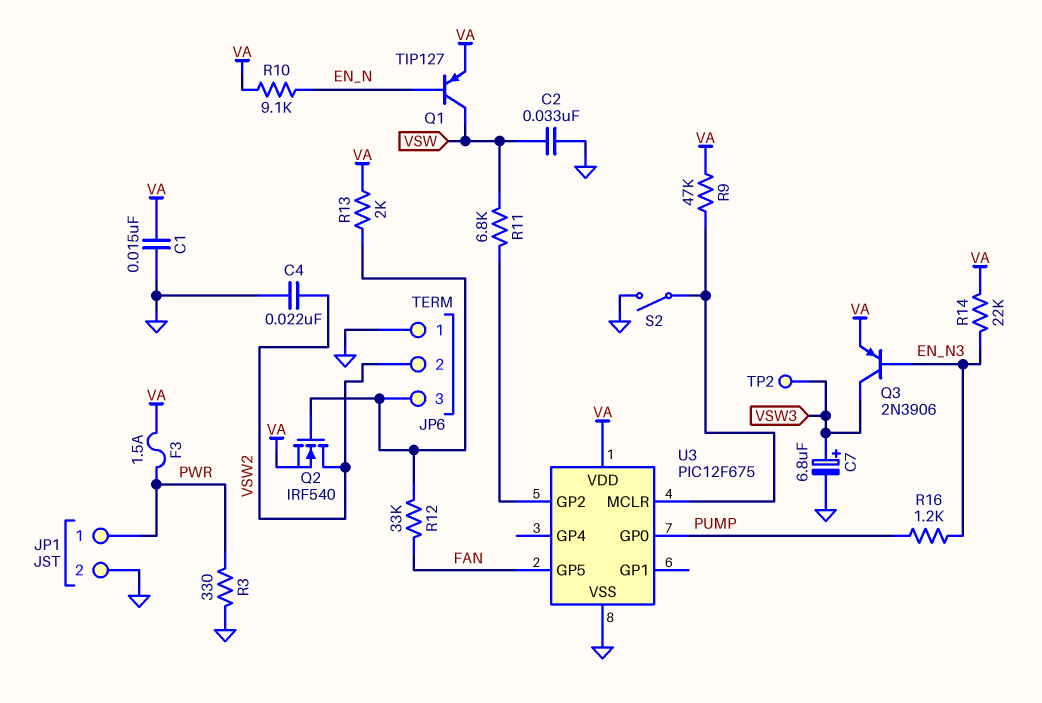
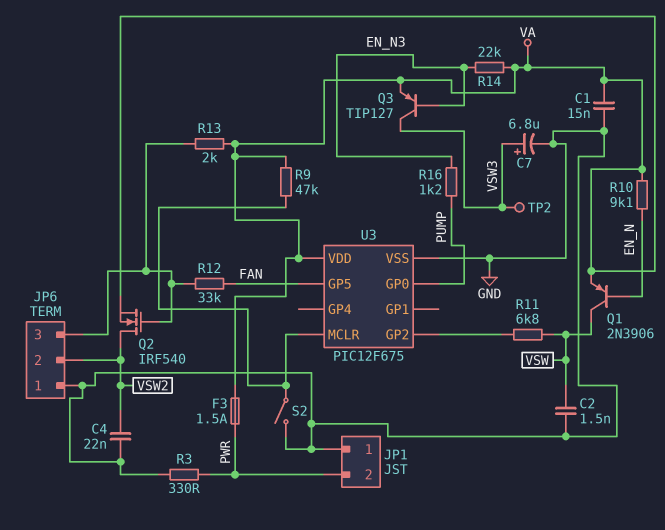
C2: 33nF (GND, VSW) -> 1.5nF (GND, VSW)
JP1 pin 1: PWR -> GND
JP1 pin 2: GND -> PWR
Q1: PNP TIP127 (B EN_N, C VSW, E VA) -> PNP 2N3906 (B EN_N, C VSW, E VA)
Q3: PNP 2N3906 (B EN_N3, C VSW3, E VA) -> PNP TIP127 (B EN_N3, C VSW3, E VA)

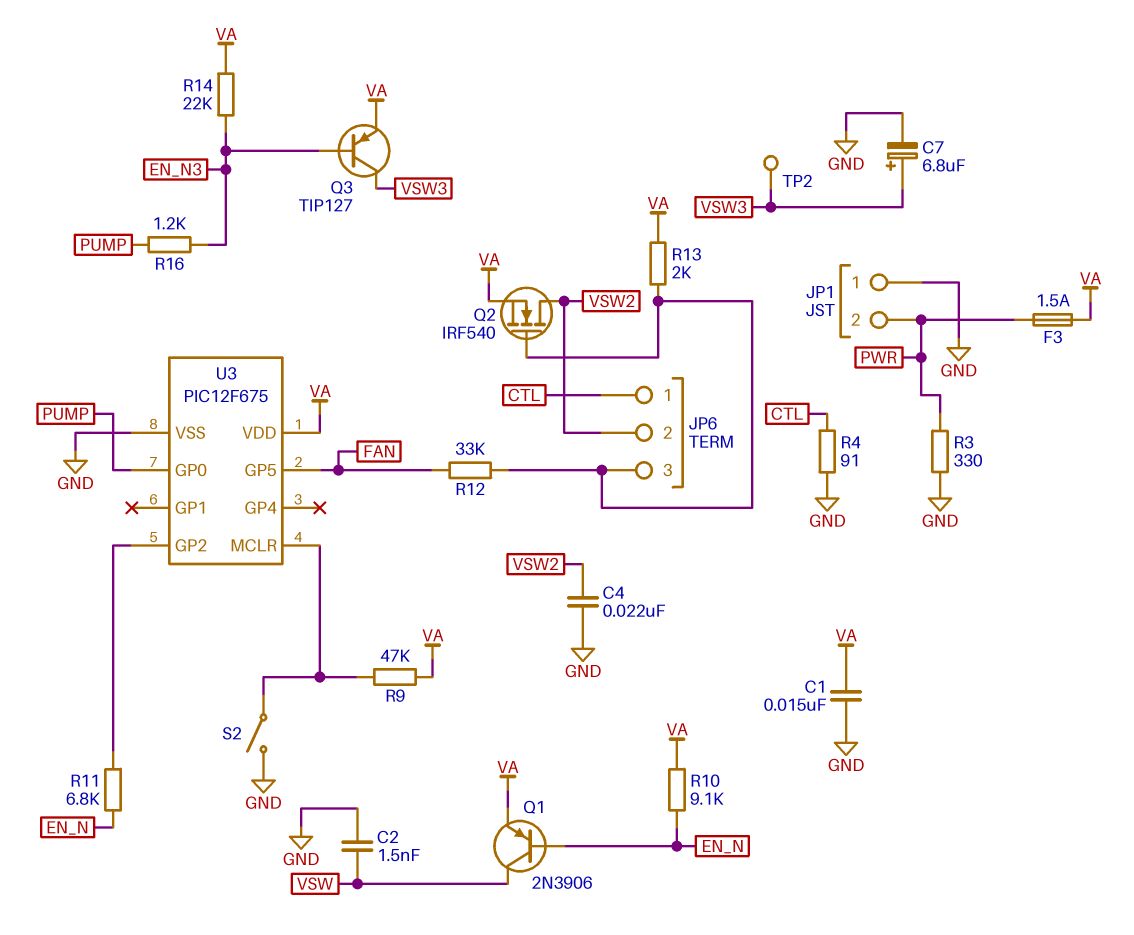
JP6 pin 1: GND -> CTL
R4: none -> 91 (CTL, GND)
R11: 6.8k (U3/GP2, VSW) -> 6.8k (EN_N, U3/GP2)

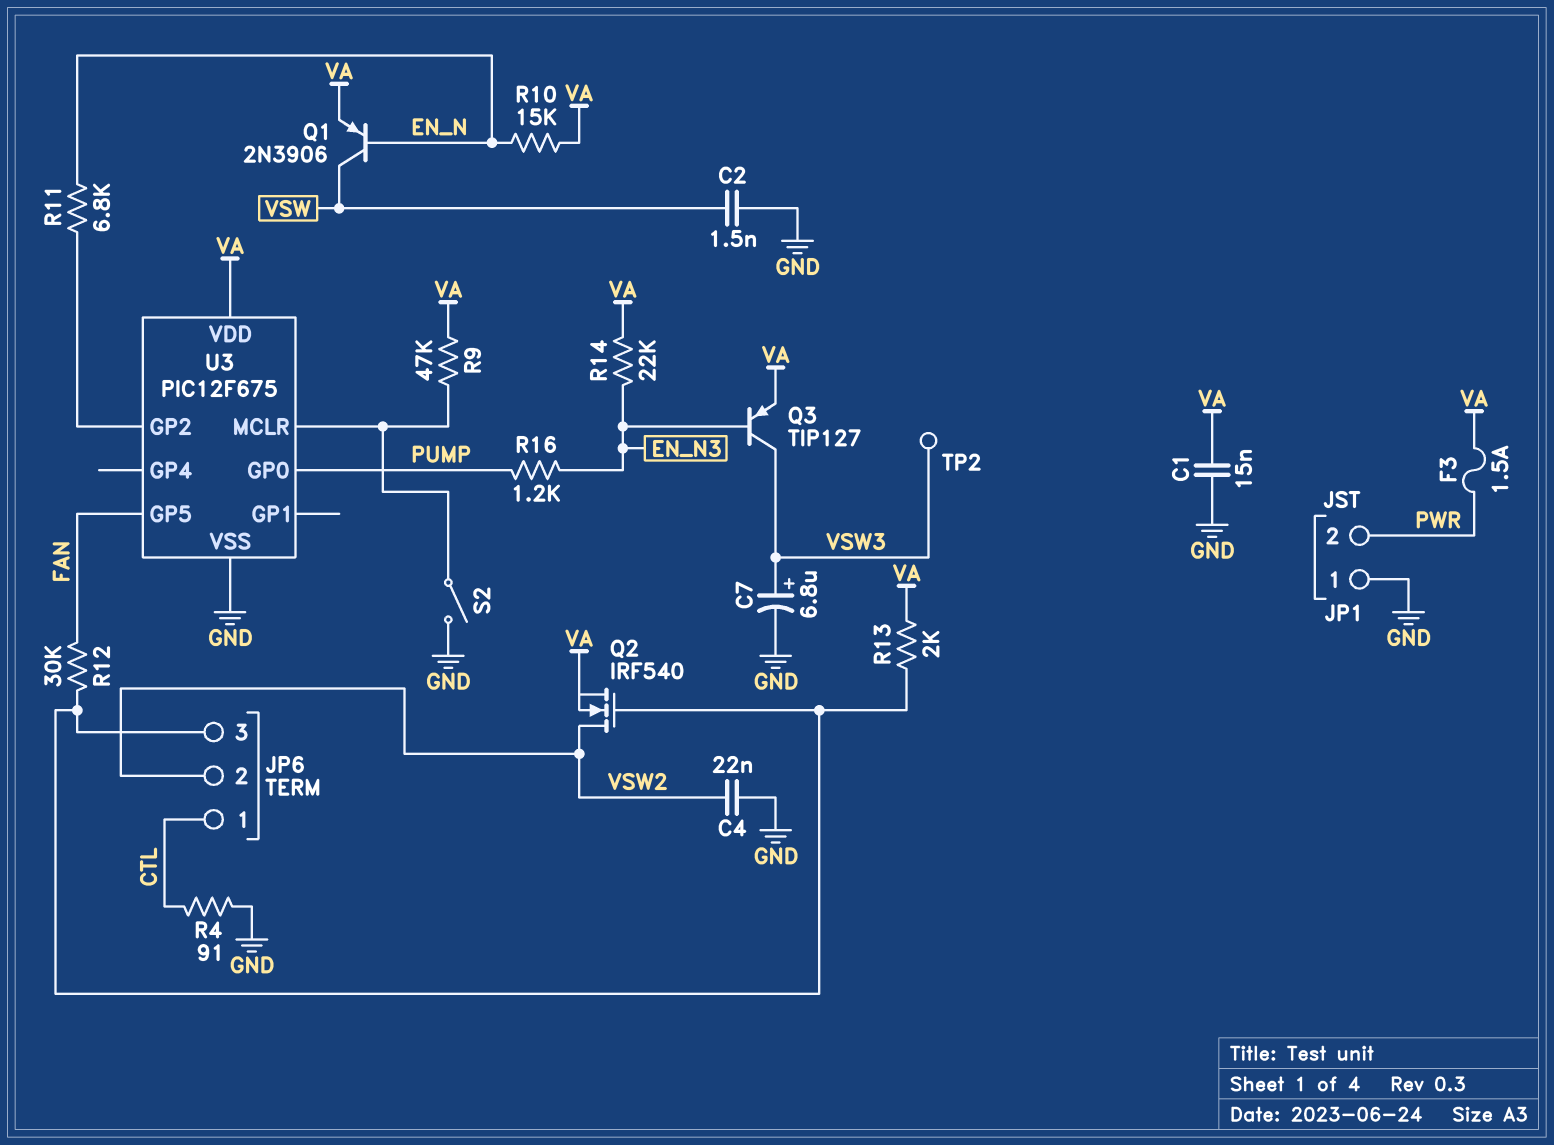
R3: 330 (GND, PWR) -> none
R10: 9.1k (EN_N, VA) -> 15k (EN_N, VA)
R12: 33k (FAN, JP6/3) -> 30k (FAN, JP6/3)

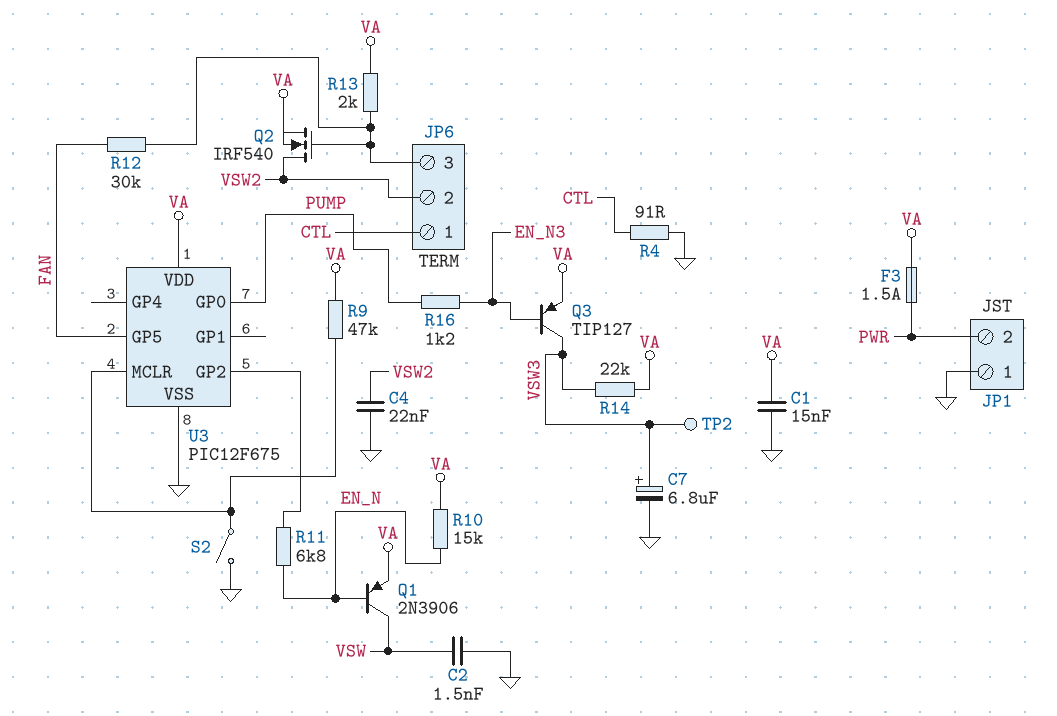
R14: 22k (EN_N3, VA) -> 22k (VA, VSW3)

